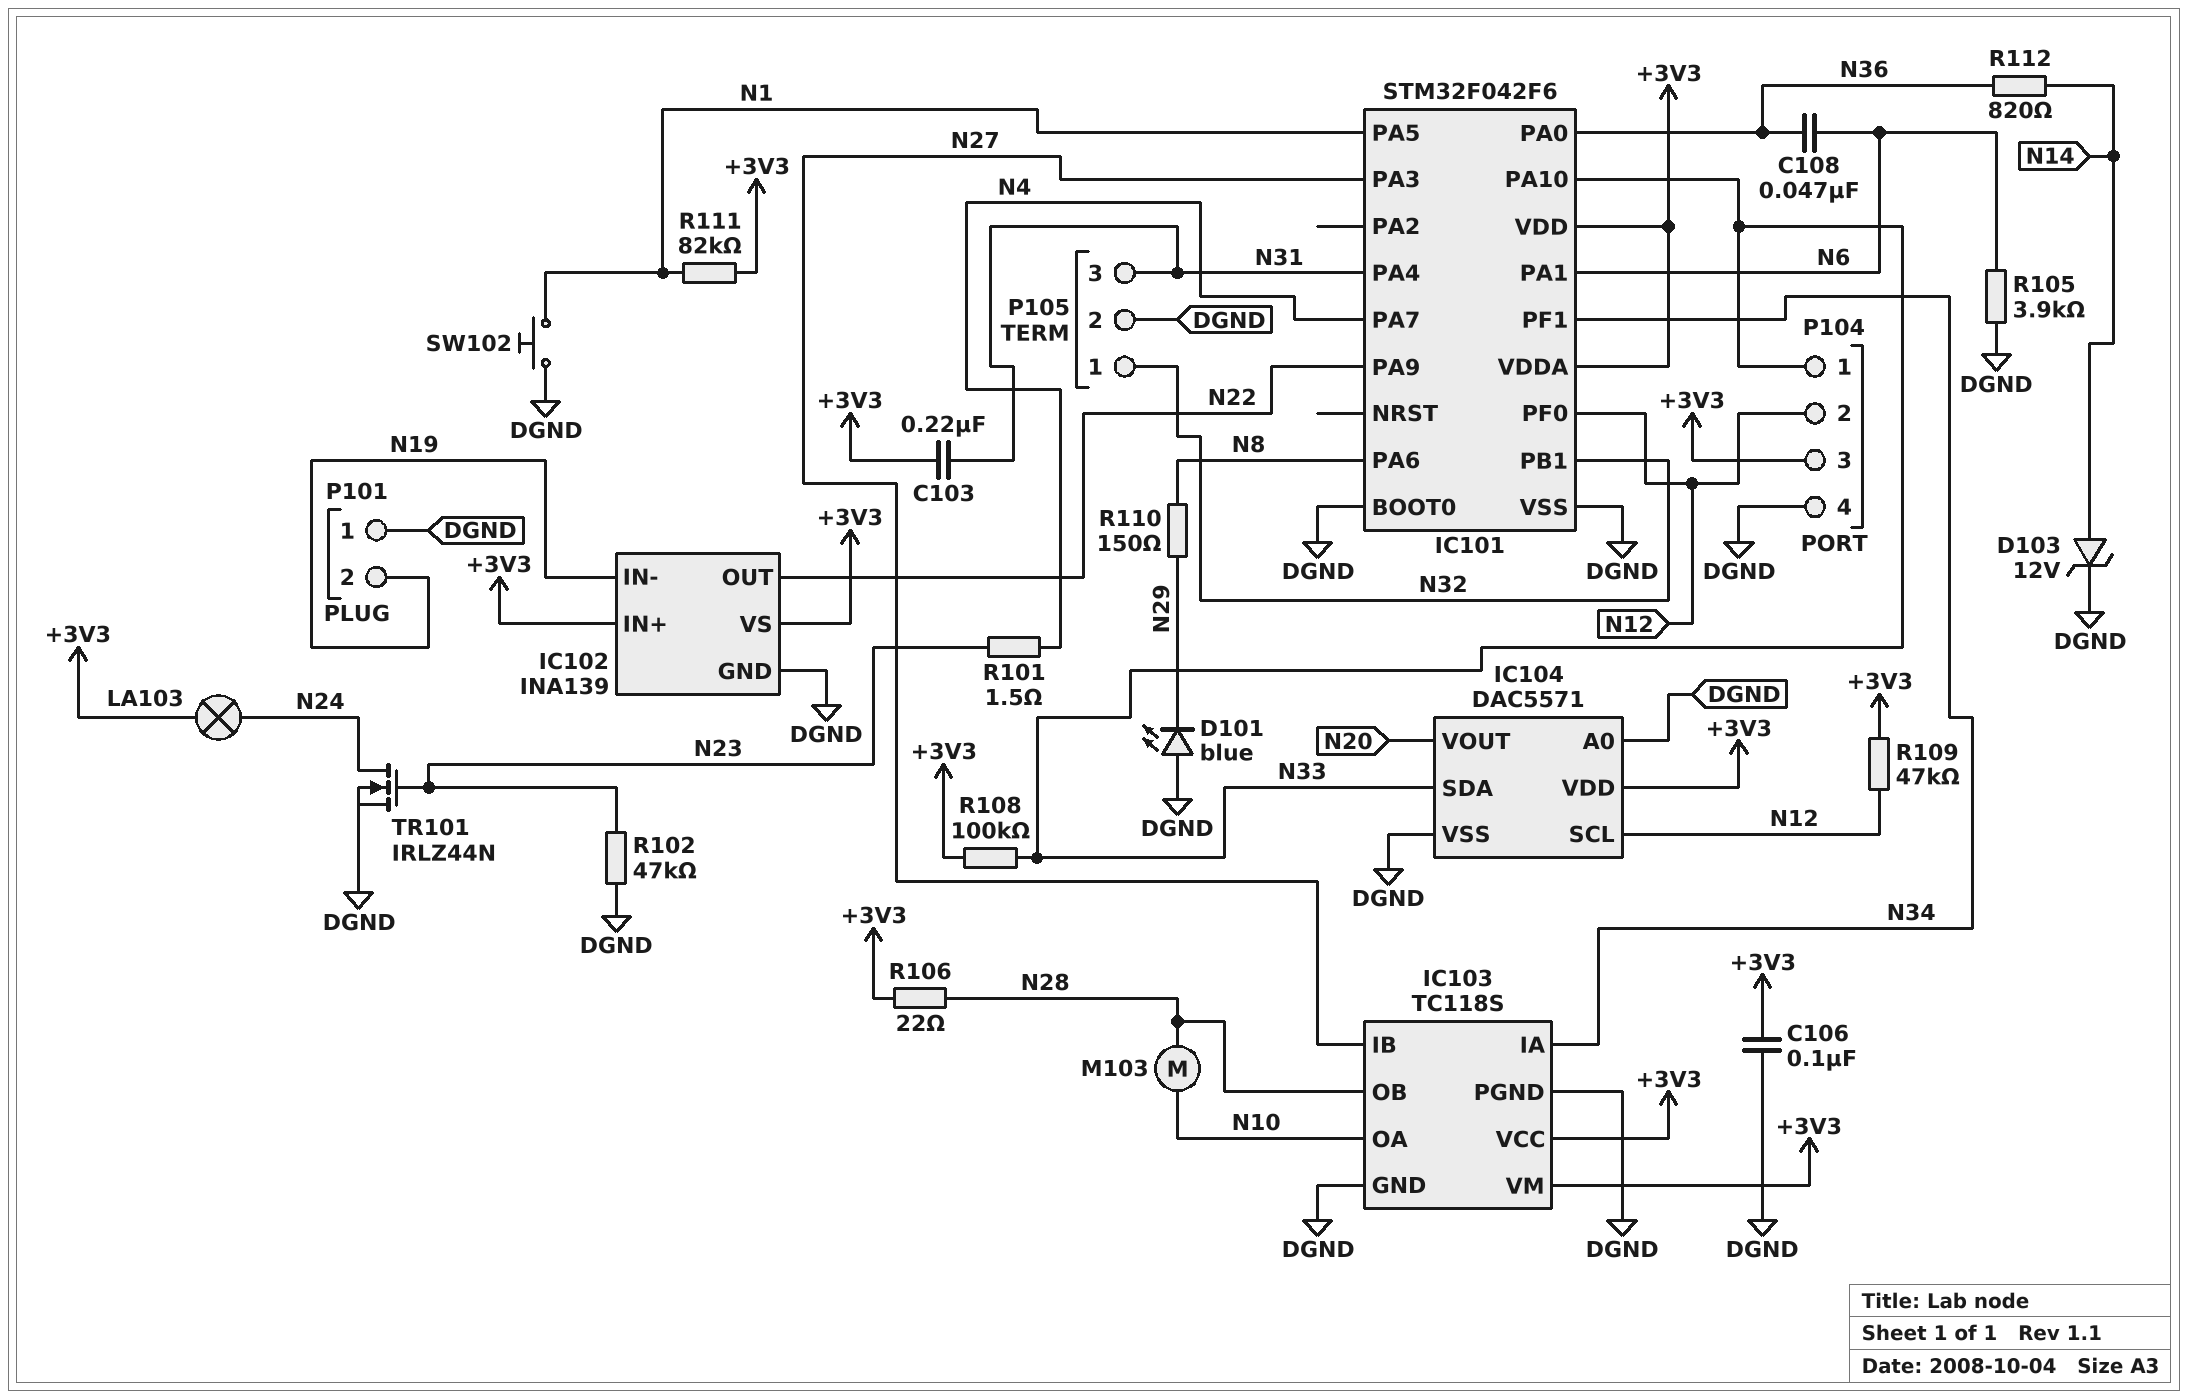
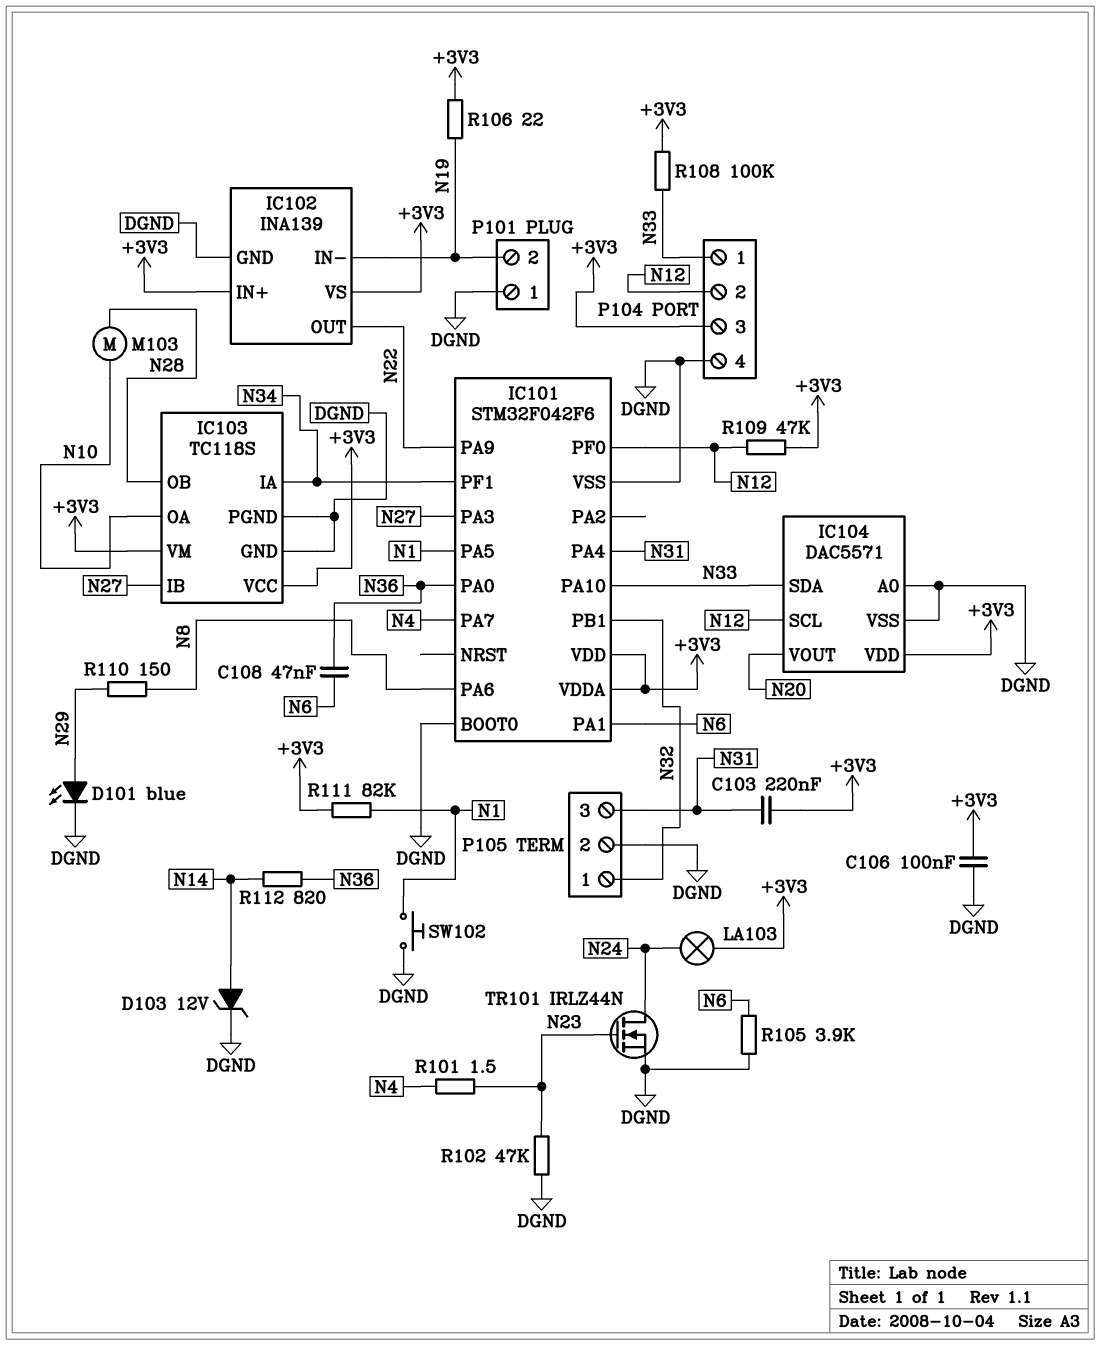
D101: LED blue (A DGND, K N29) -> LED blue (A N29, K DGND)
R106: 22 (+3V3, N28) -> 22 (+3V3, N19)

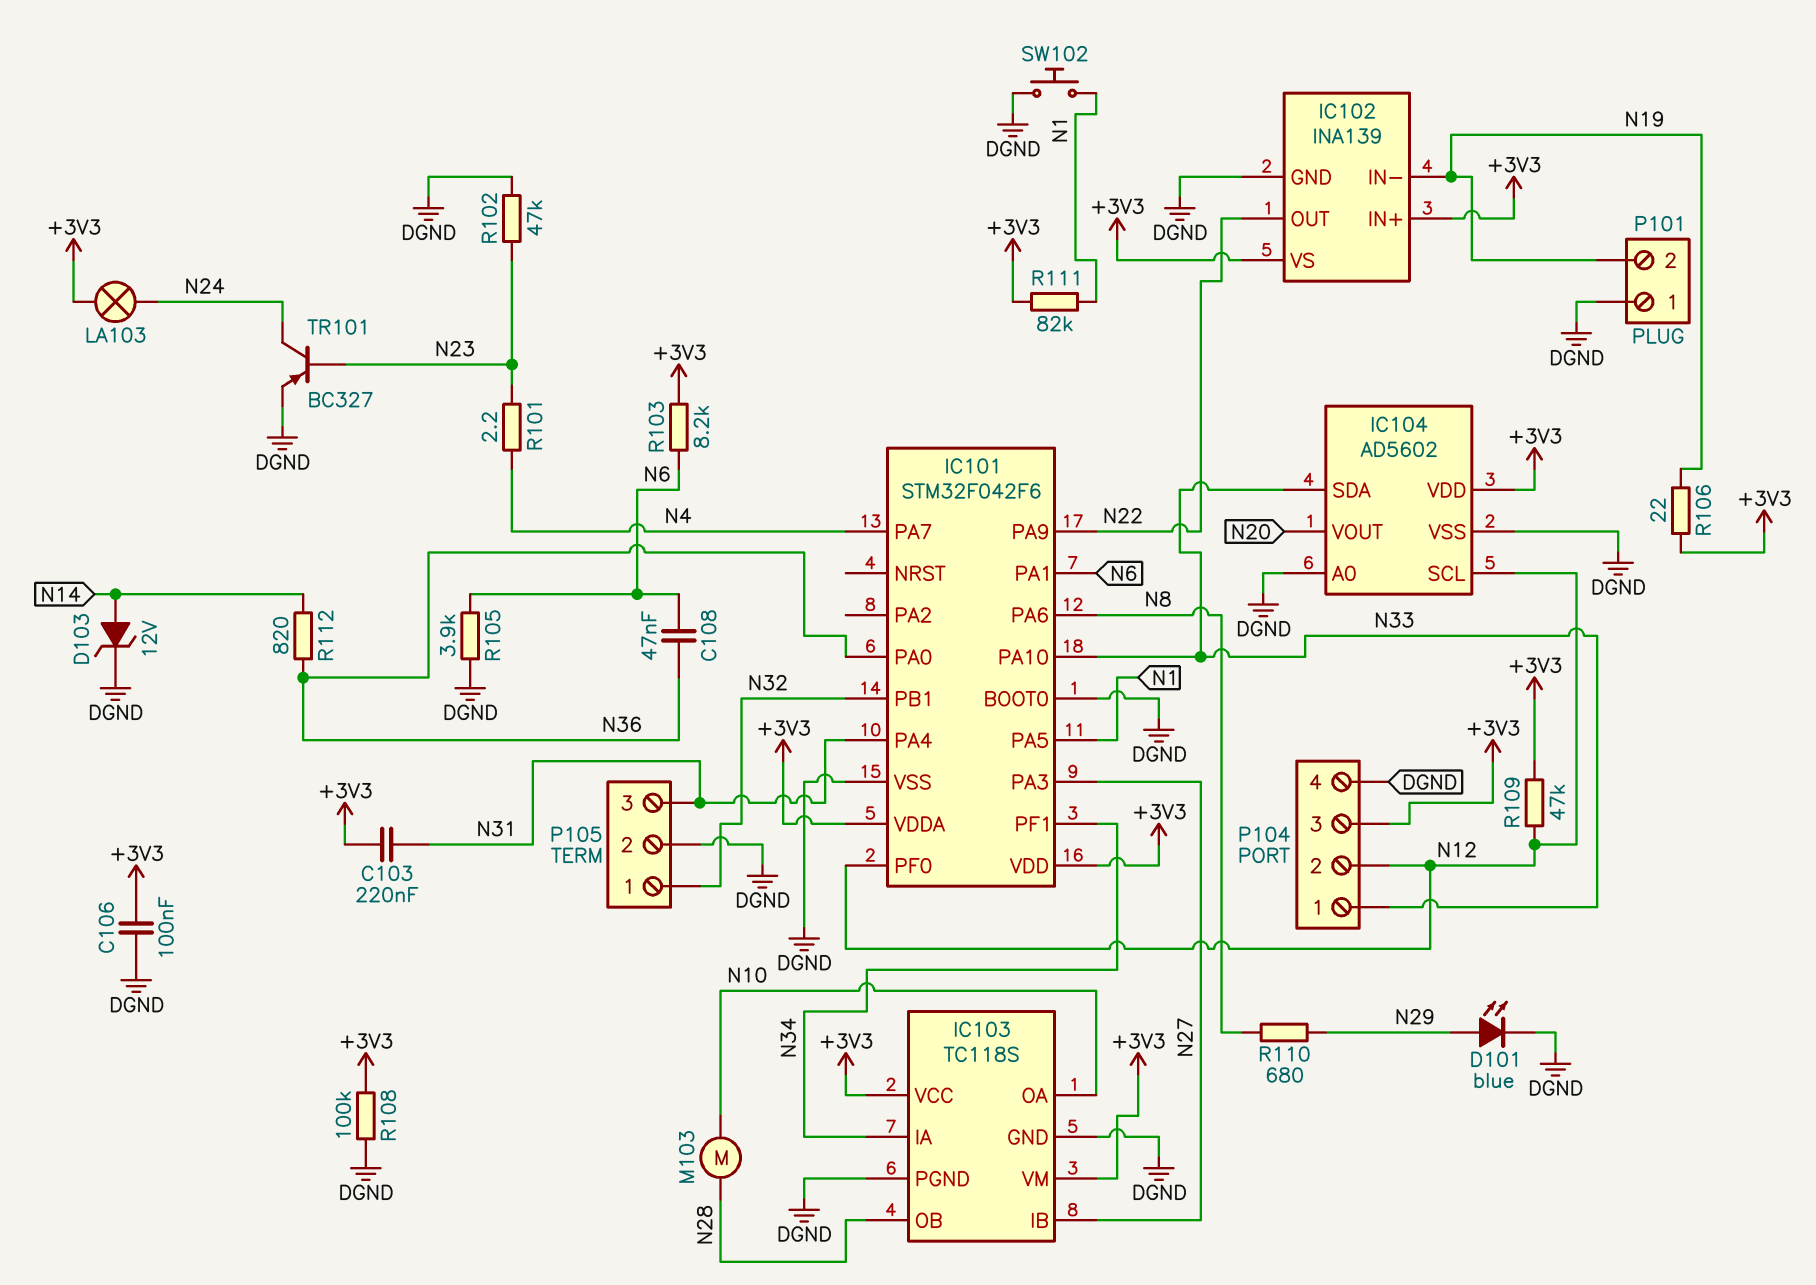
IC104: DAC5571 -> AD5602
R101: 1.5 (N4, N23) -> 2.2 (N4, N23)
R103: none -> 8.2k (+3V3, N6)
R108: 100k (+3V3, N33) -> 100k (+3V3, DGND)
R110: 150 (N8, N29) -> 680 (N8, N29)
TR101: NMOS IRLZ44N (G N23, D N24, S DGND) -> PNP BC327 (B N23, C N24, E DGND)

